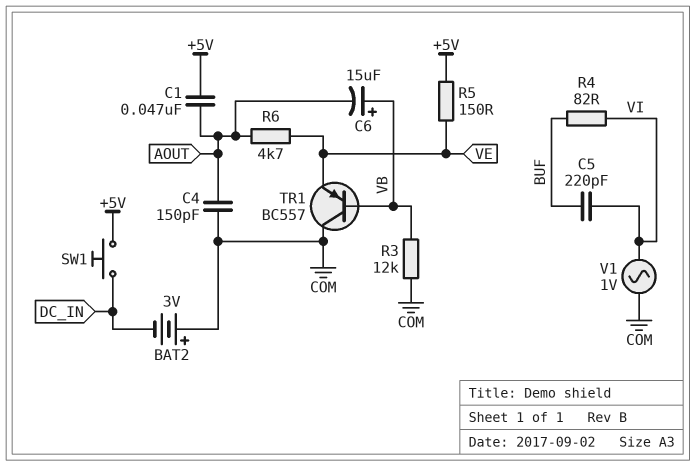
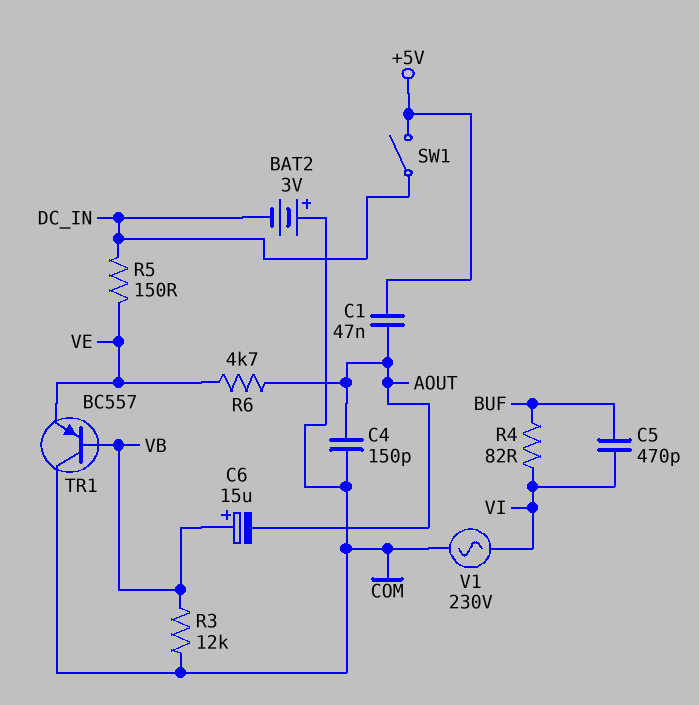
C5: 220pF (BUF, VI) -> 470pF (BUF, VI)
R5: 150 (+5V, VE) -> 150 (DC_IN, VE)
SW1: button (+5V, DC_IN) -> switch (+5V, DC_IN)
V1: AC 1V (COM, VI) -> AC 230V (COM, VI)

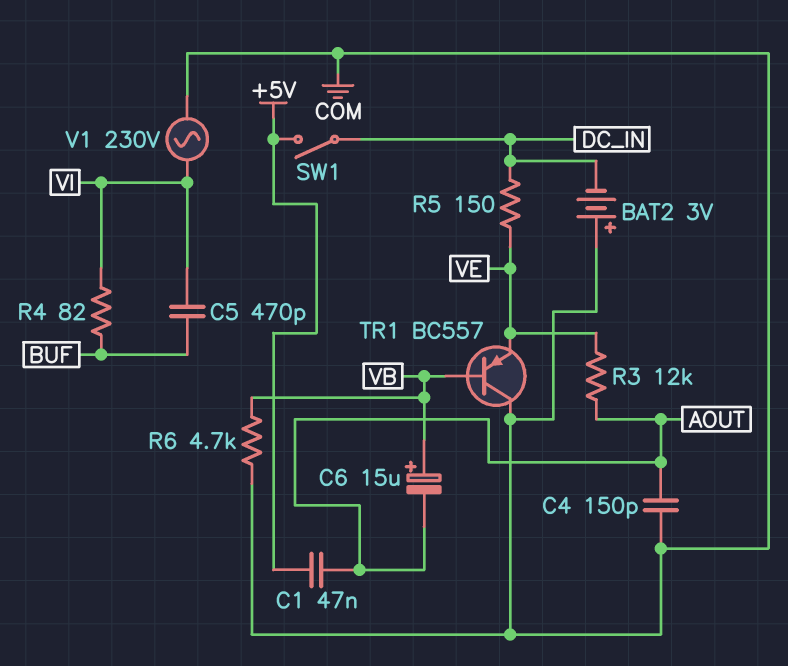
R3: 12k (COM, VB) -> 12k (AOUT, VE)
R6: 4.7k (AOUT, VE) -> 4.7k (COM, VB)

